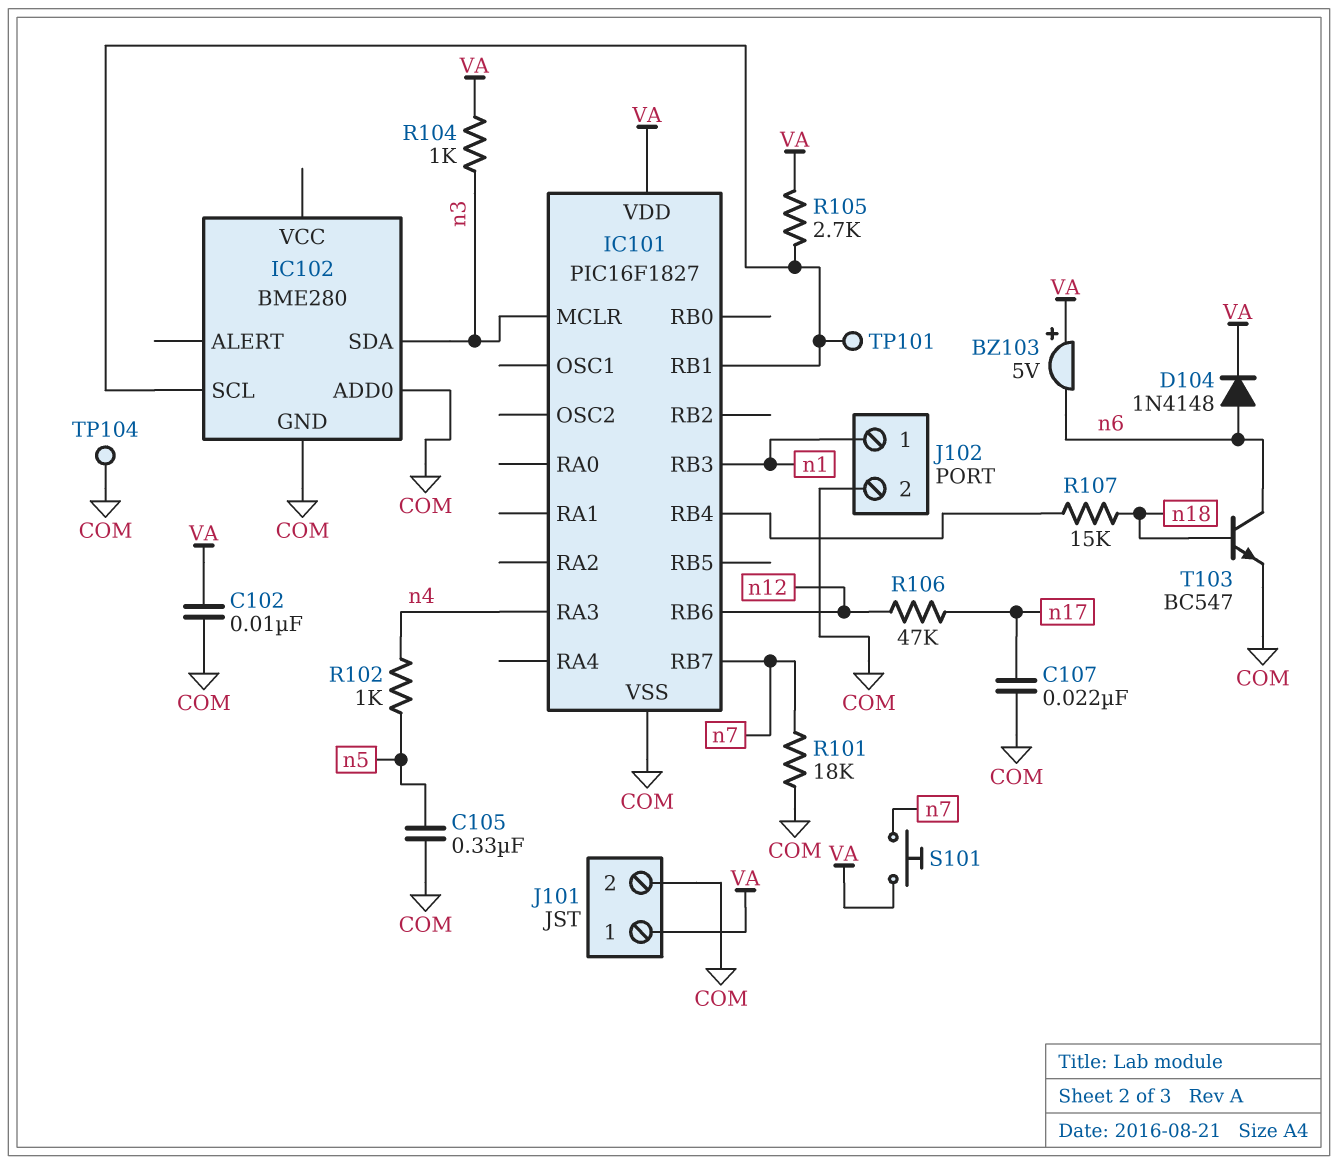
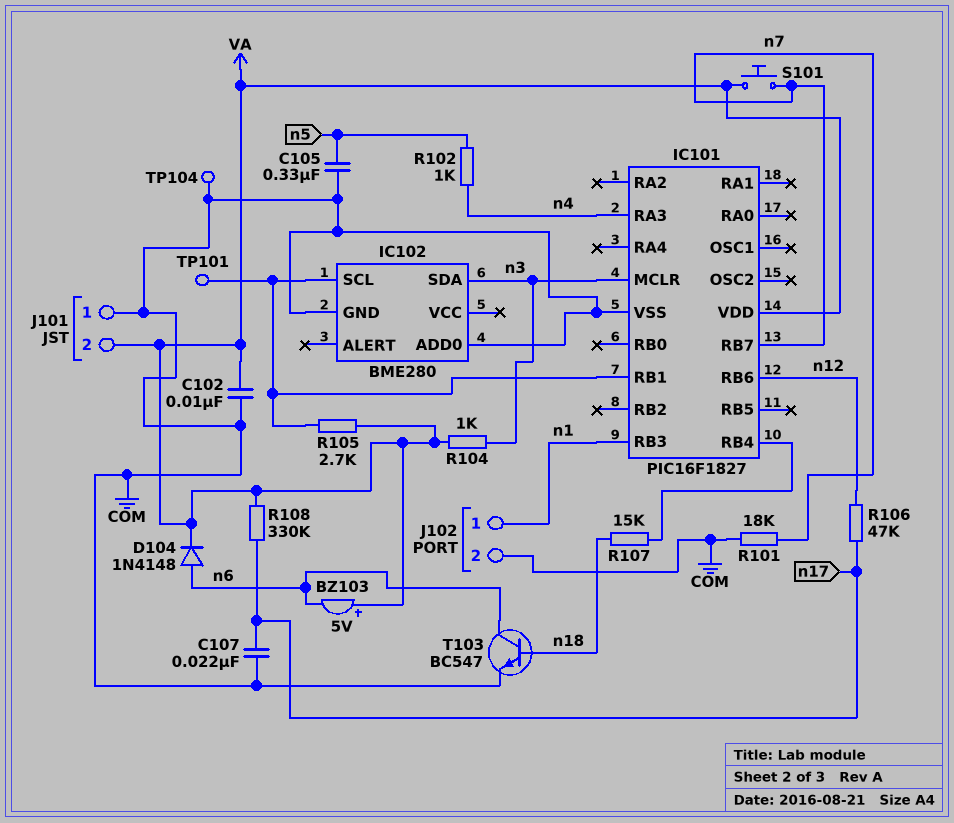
J101 pin 1: VA -> COM
J101 pin 2: COM -> VA
R108: none -> 330k (VA, n17)

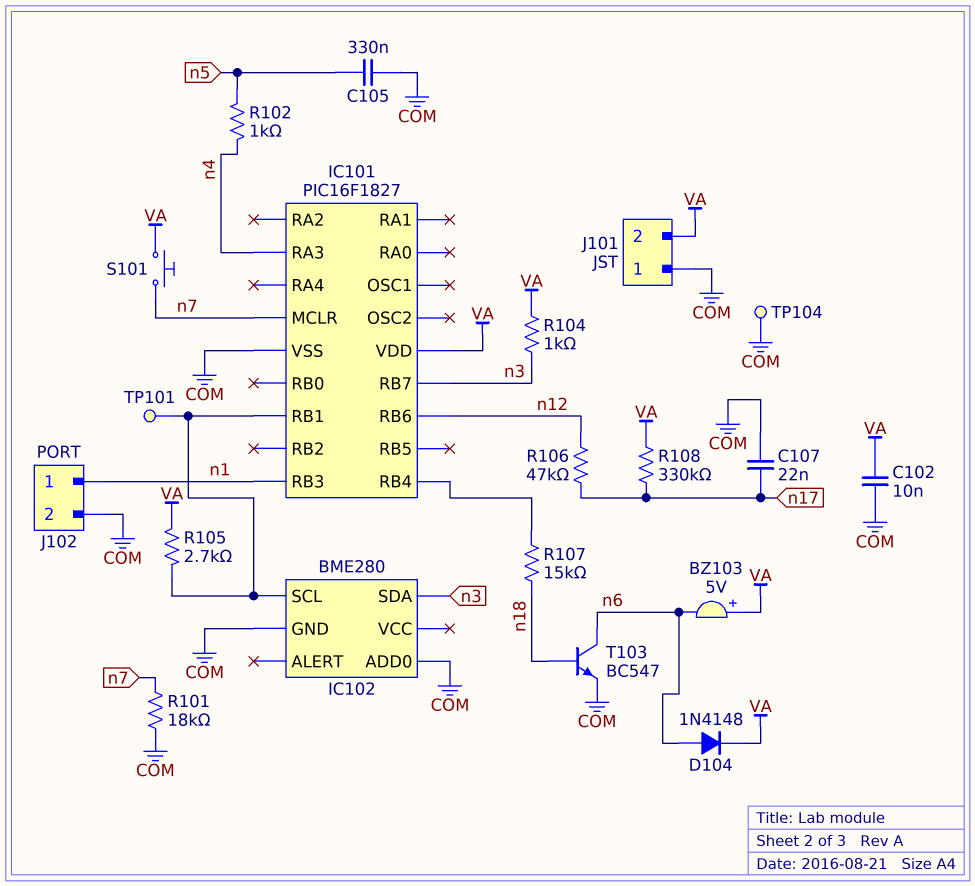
IC101 pin MCLR: n3 -> n7
IC101 pin RB7: n7 -> n3

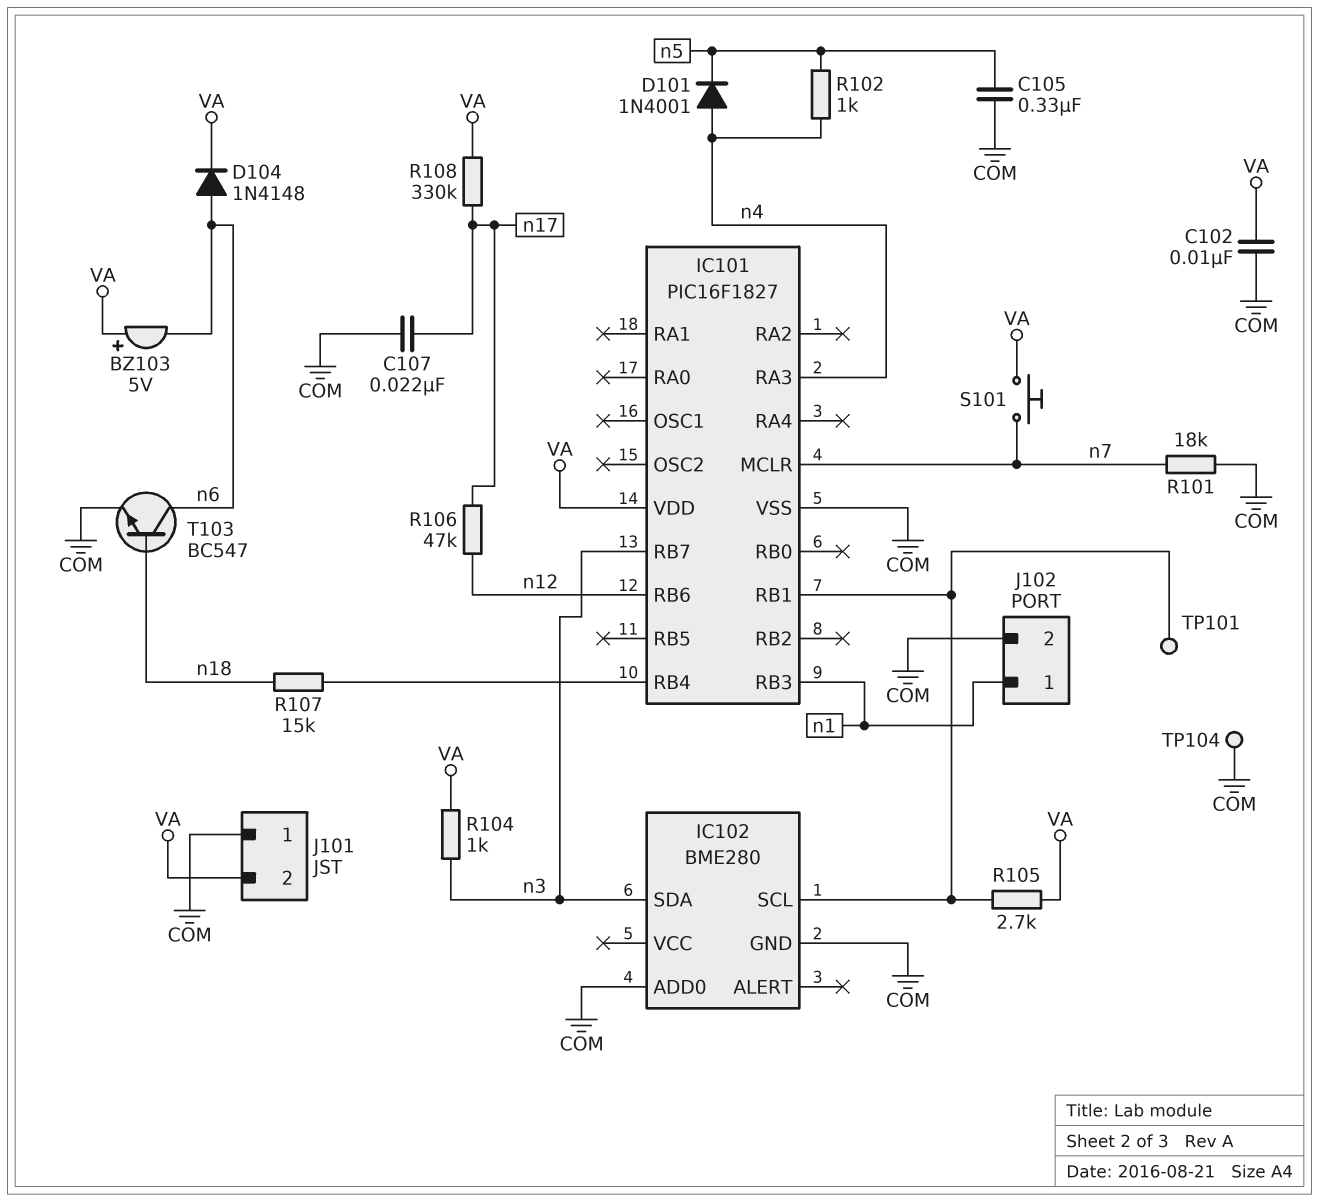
D101: none -> diode 1N4001 (A n4, K n5)

